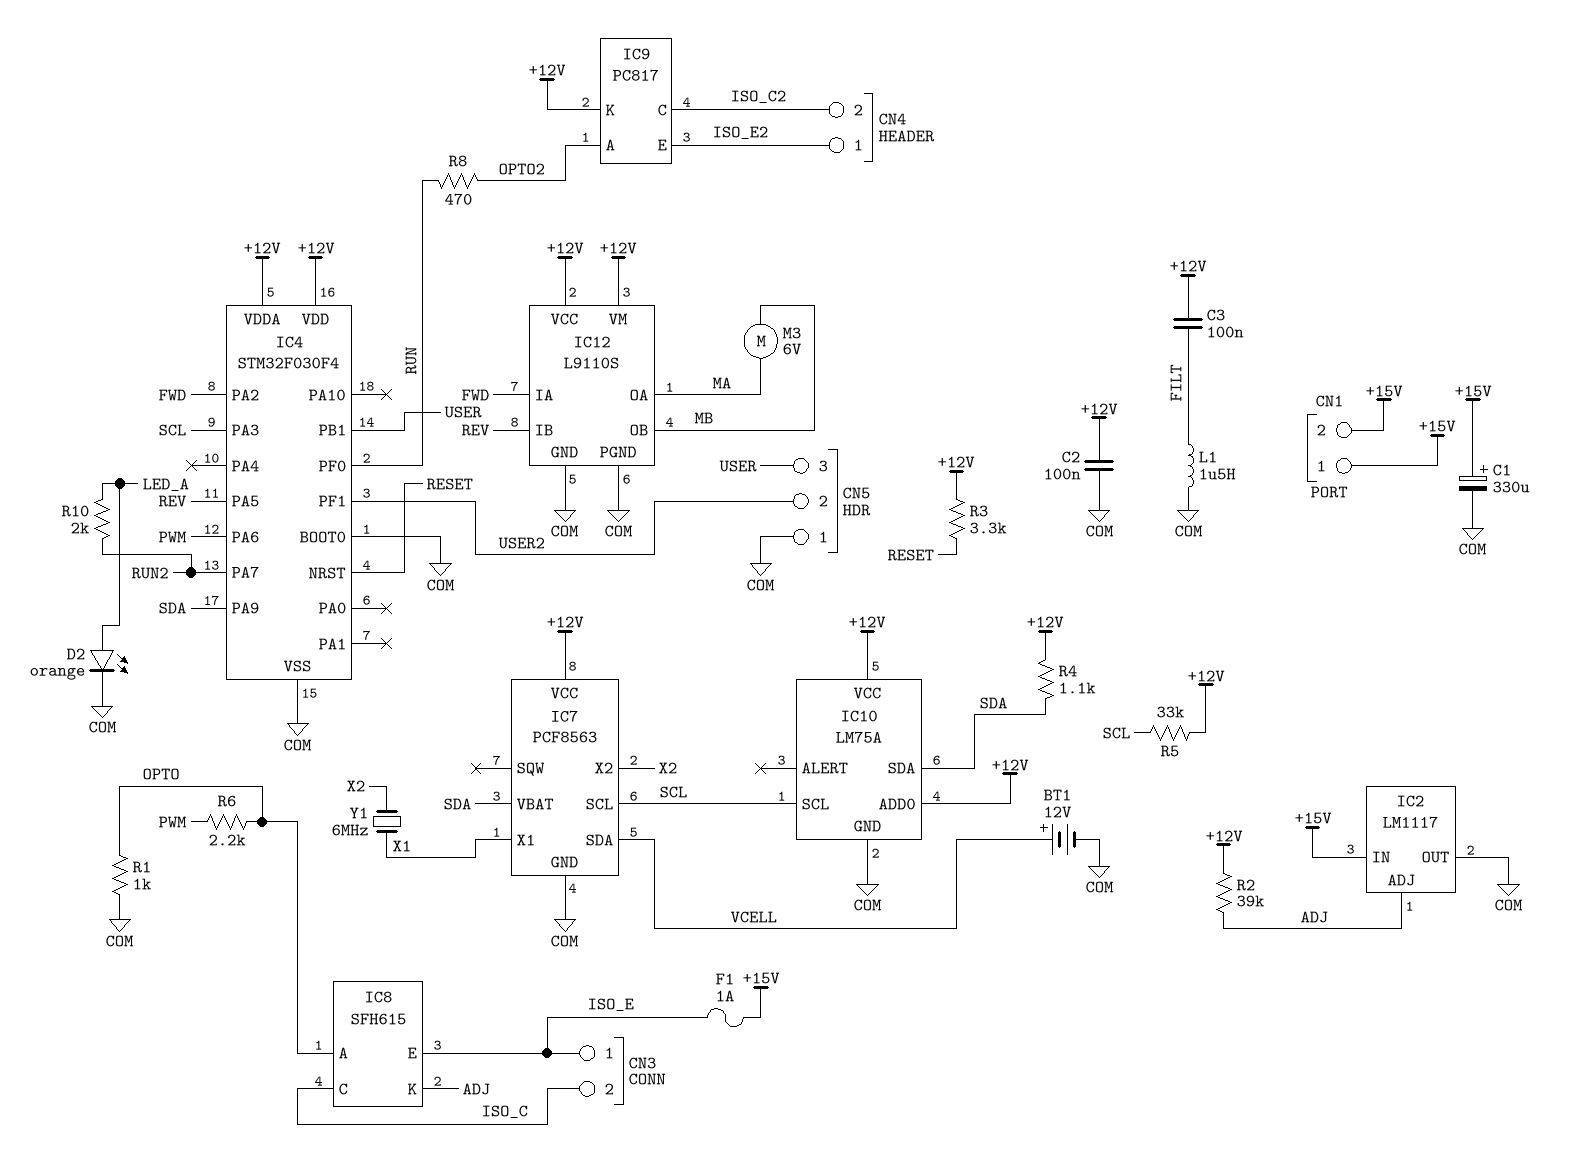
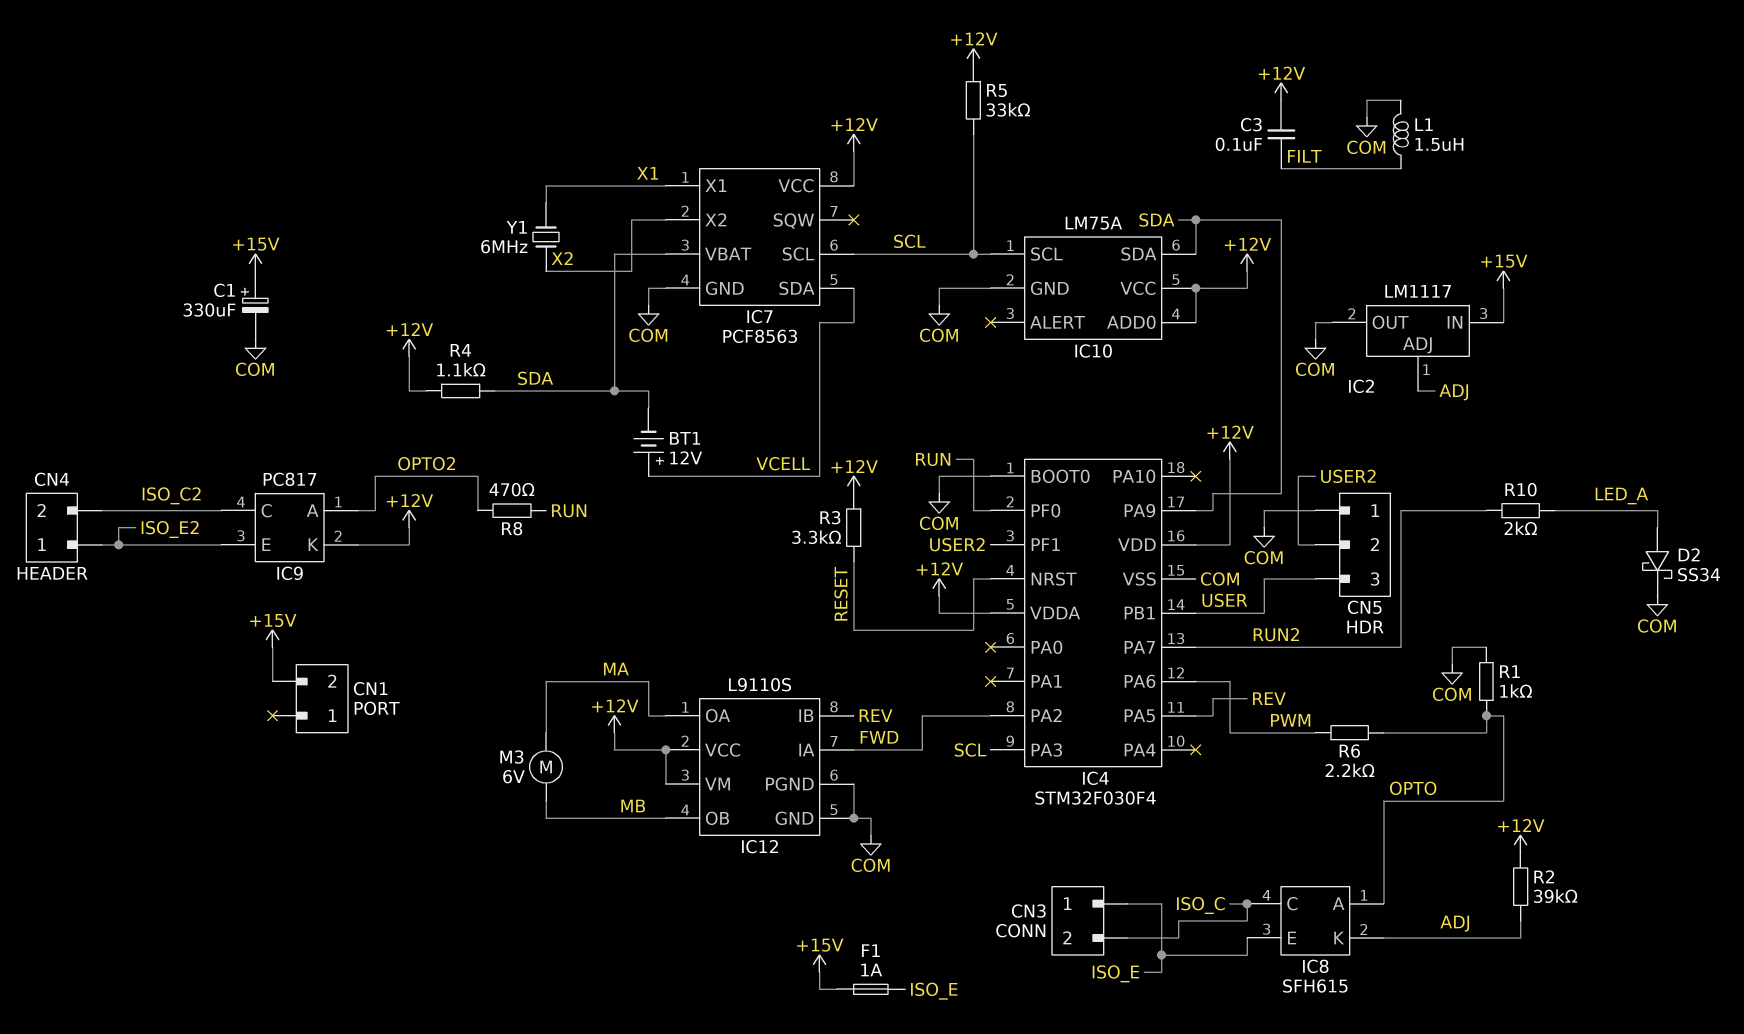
BT1: 12V (plus VCELL, minus COM) -> 12V (plus VCELL, minus SDA)
C2: 100nF (+12V, COM) -> none
CN1 pin 1: +15V -> none
D2: LED orange (A LED_A, K COM) -> schottky SS34 (A LED_A, K COM)

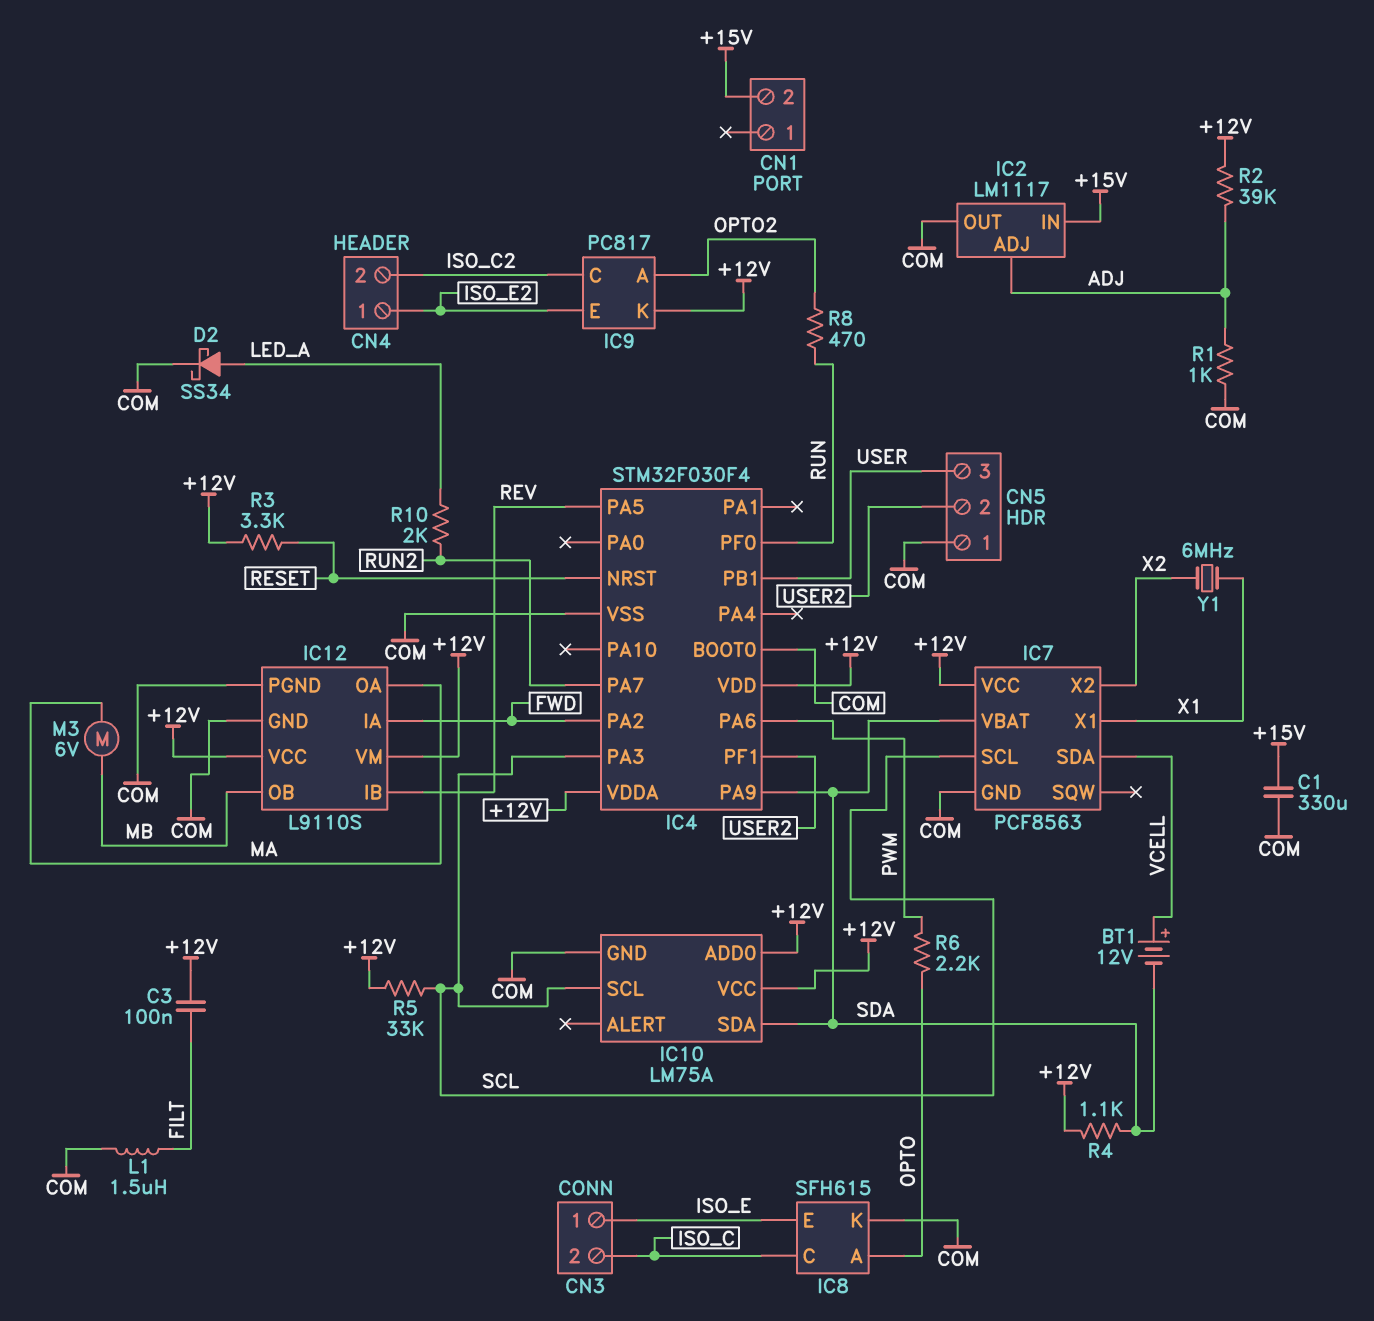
C1: 330uF (plus +15V, minus COM) -> 330uF (+15V, COM)
F1: 1A (+15V, ISO_E) -> none
IC8 pin K: ADJ -> COM
R1: 1k (COM, OPTO) -> 1k (ADJ, COM)

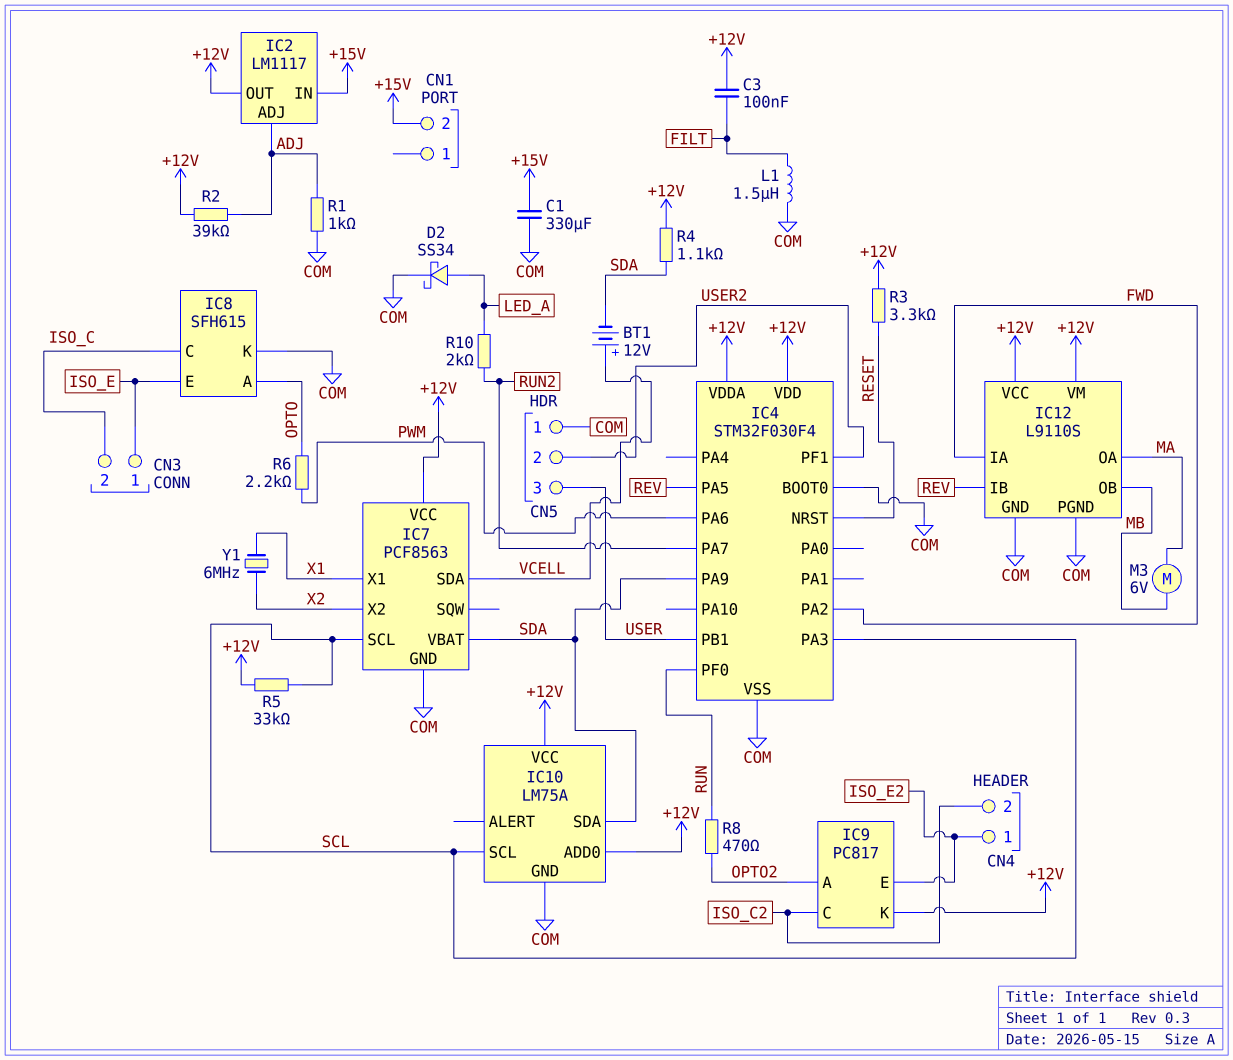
IC2 pin OUT: COM -> +12V

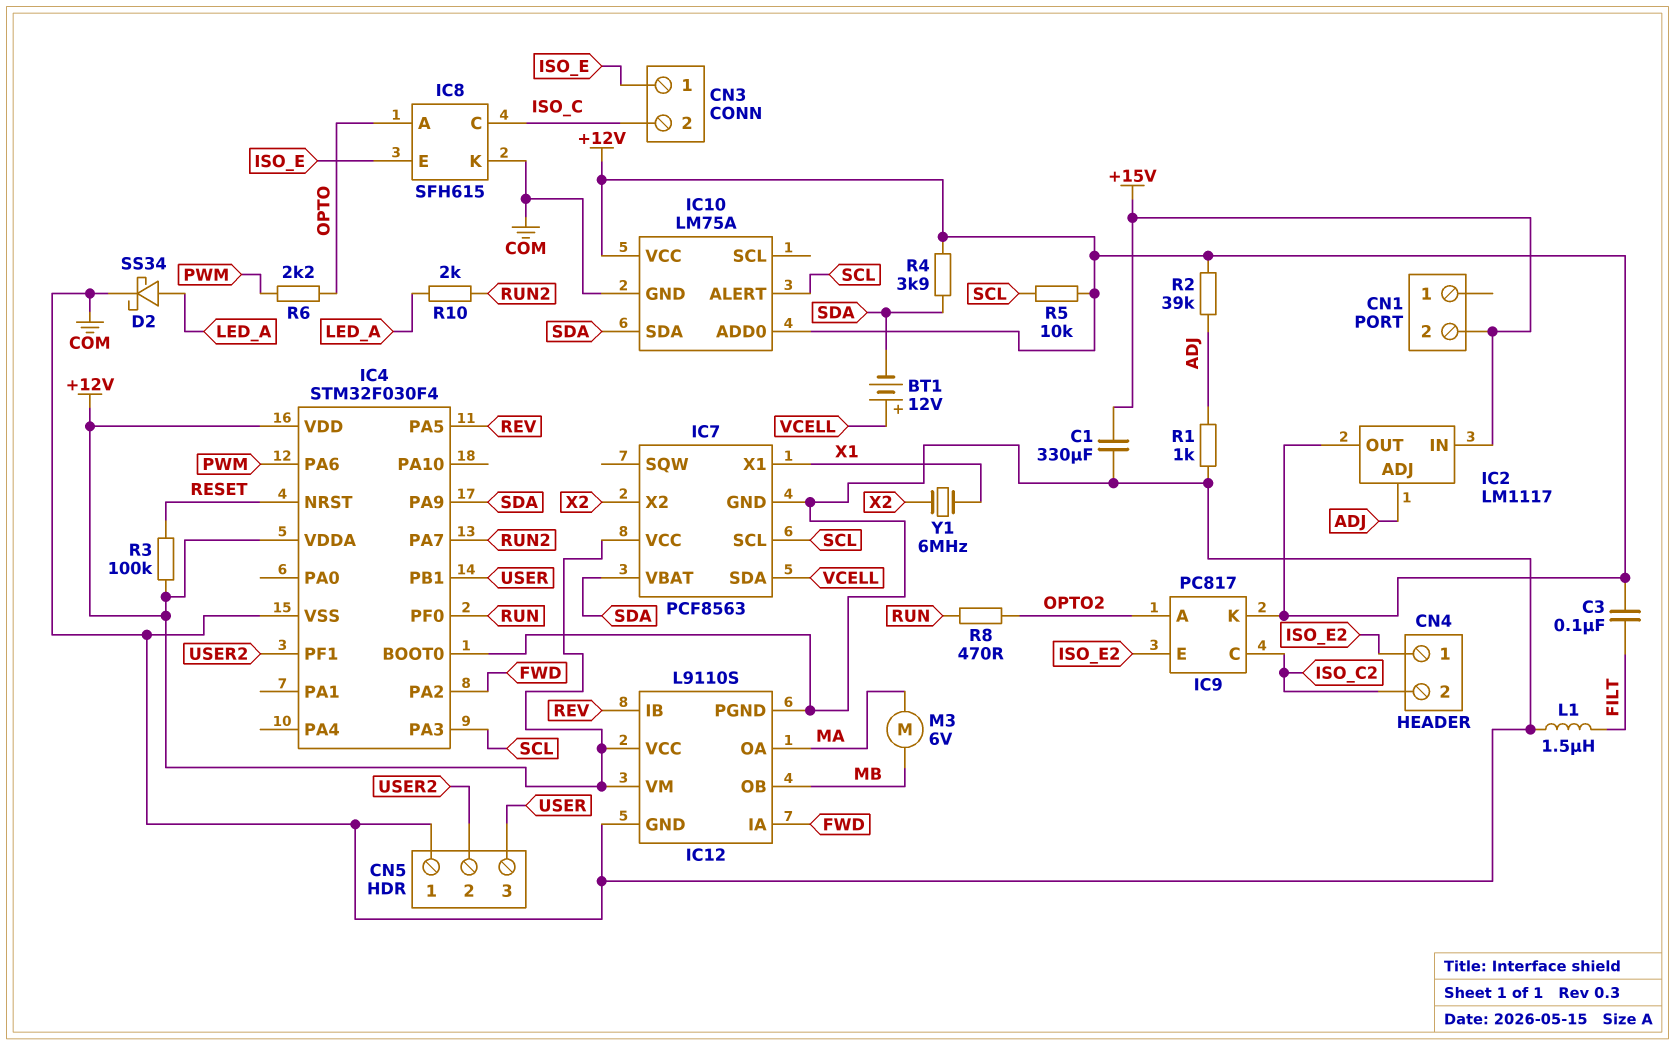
IC10 pin ALERT: none -> SCL
IC10 pin SCL: SCL -> none
R3: 3.3k (+12V, RESET) -> 100k (+12V, RESET)
R4: 1.1k (+12V, SDA) -> 3.9k (+12V, SDA)
R5: 33k (+12V, SCL) -> 10k (+12V, SCL)

